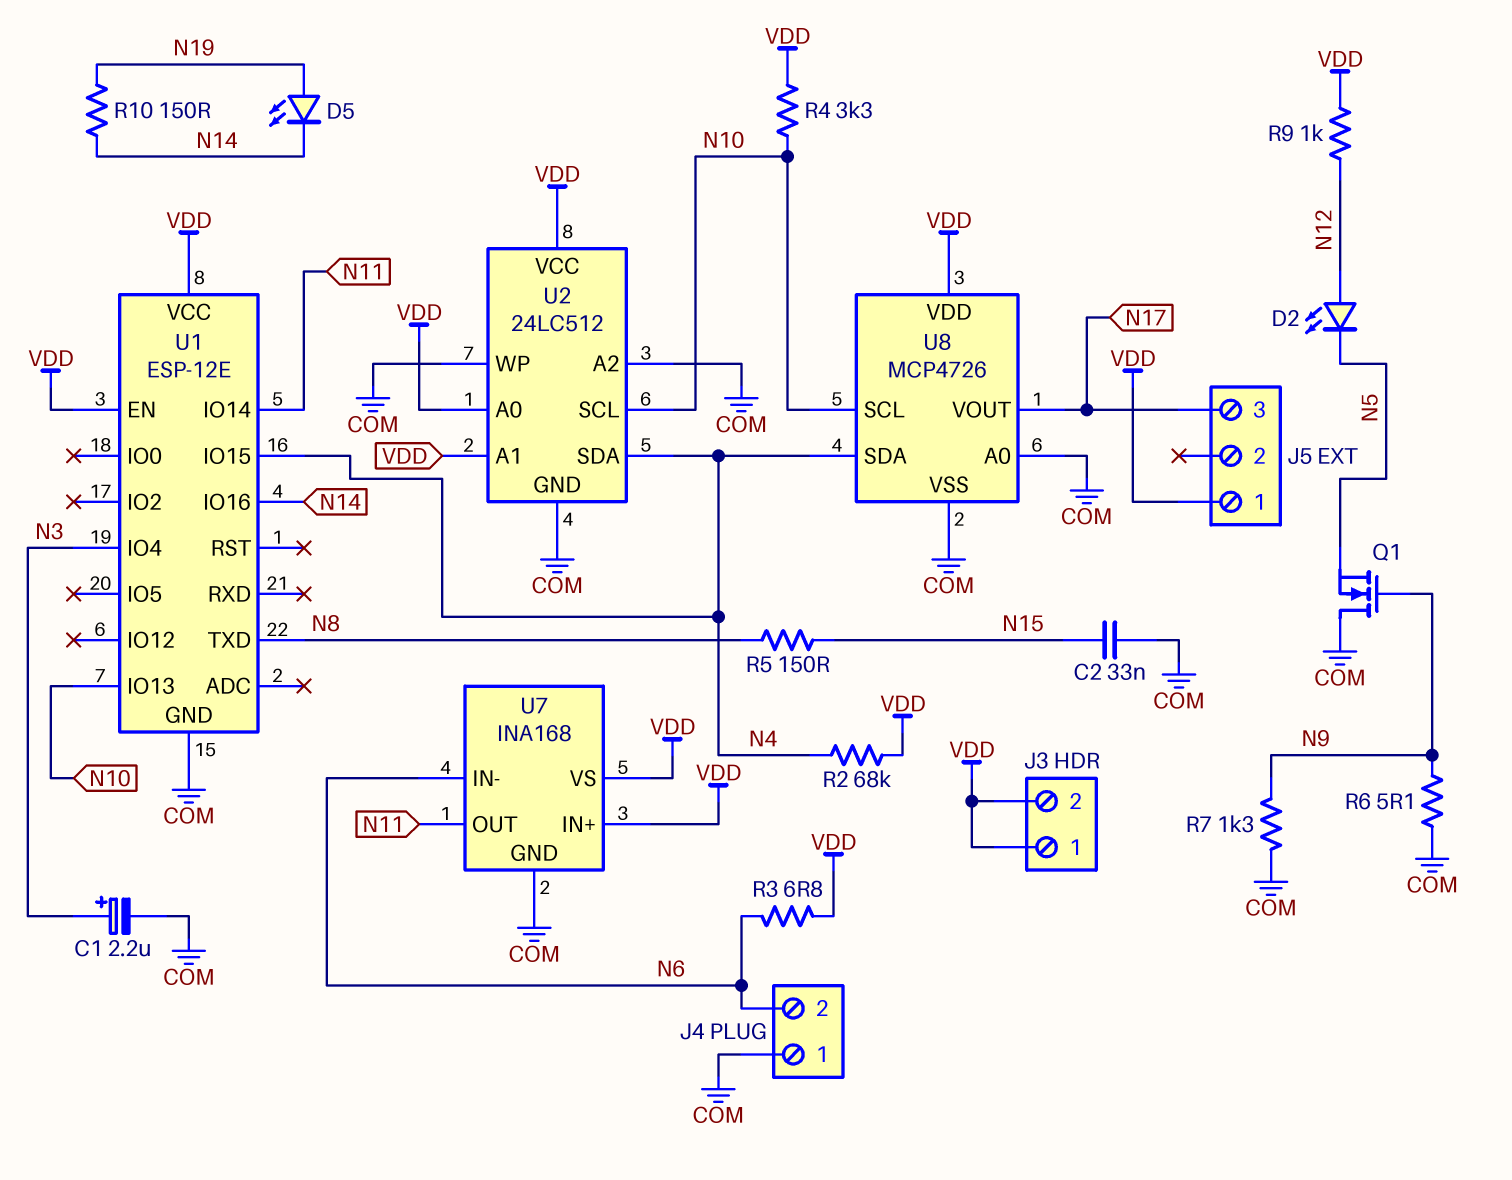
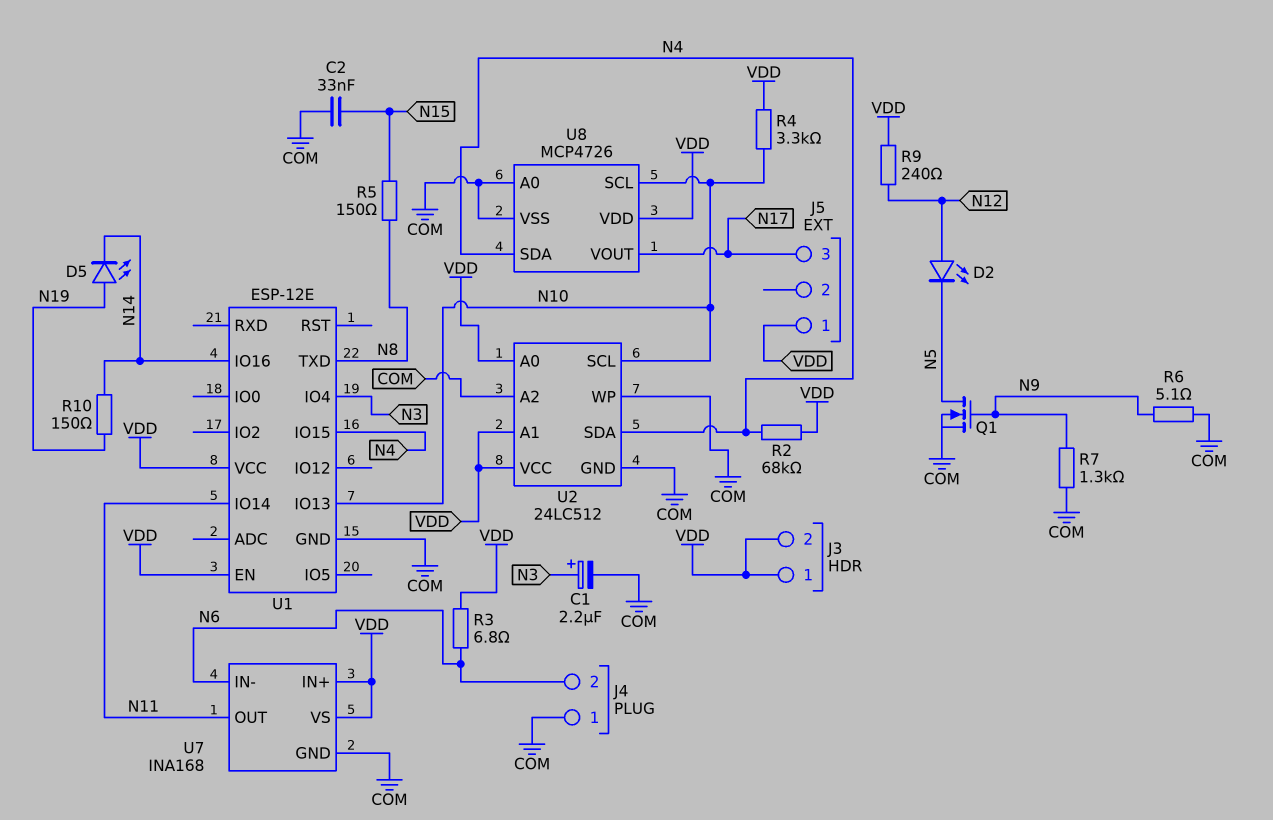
Q1: NMOS (G N9, D COM, S N5) -> NMOS (G N9, D N5, S COM)
R9: 1k (N12, VDD) -> 240 (N12, VDD)

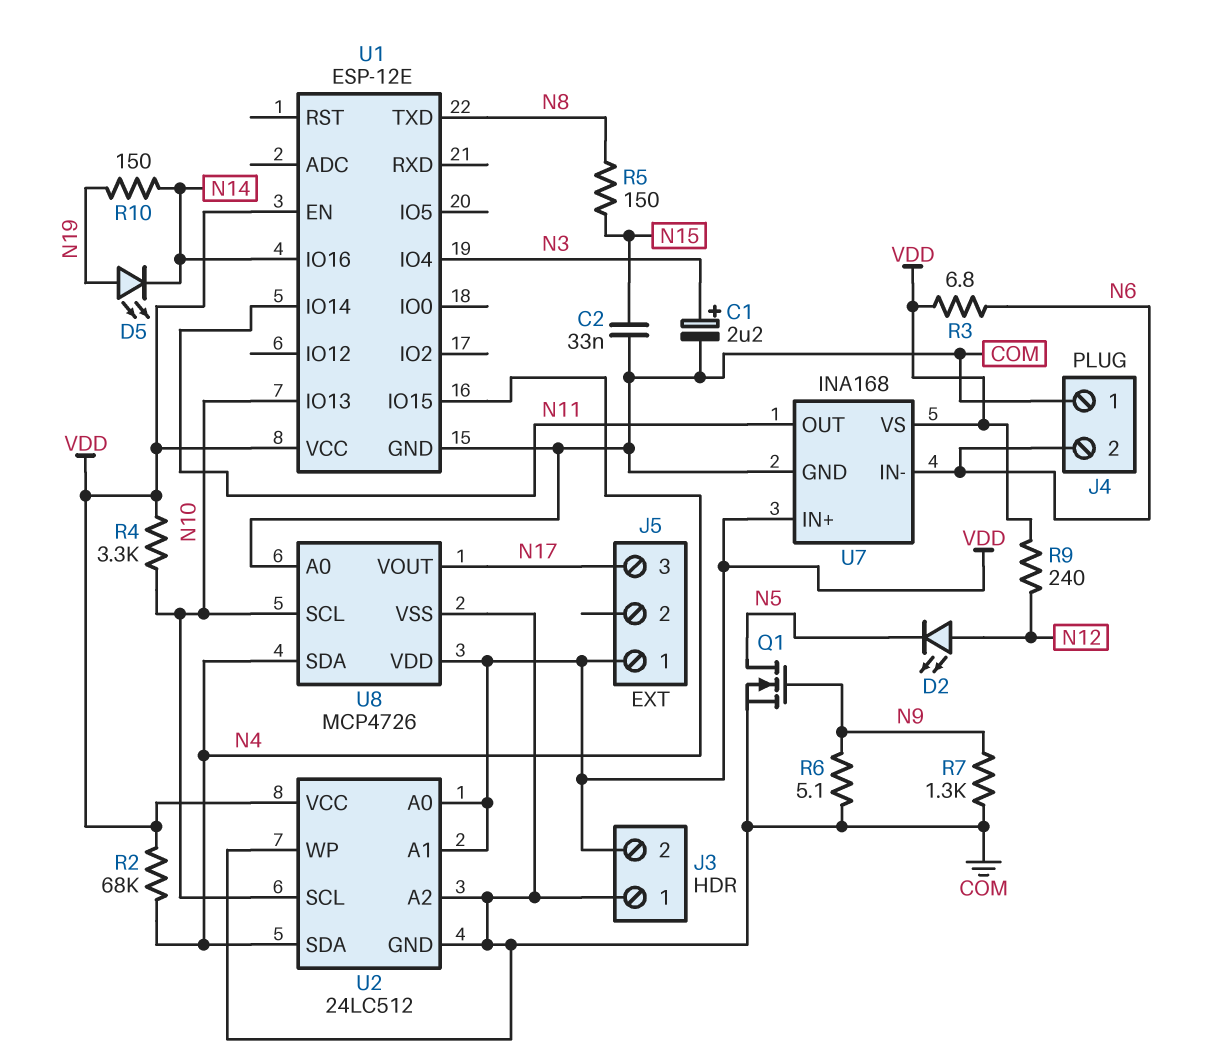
J3 pin 1: VDD -> COM

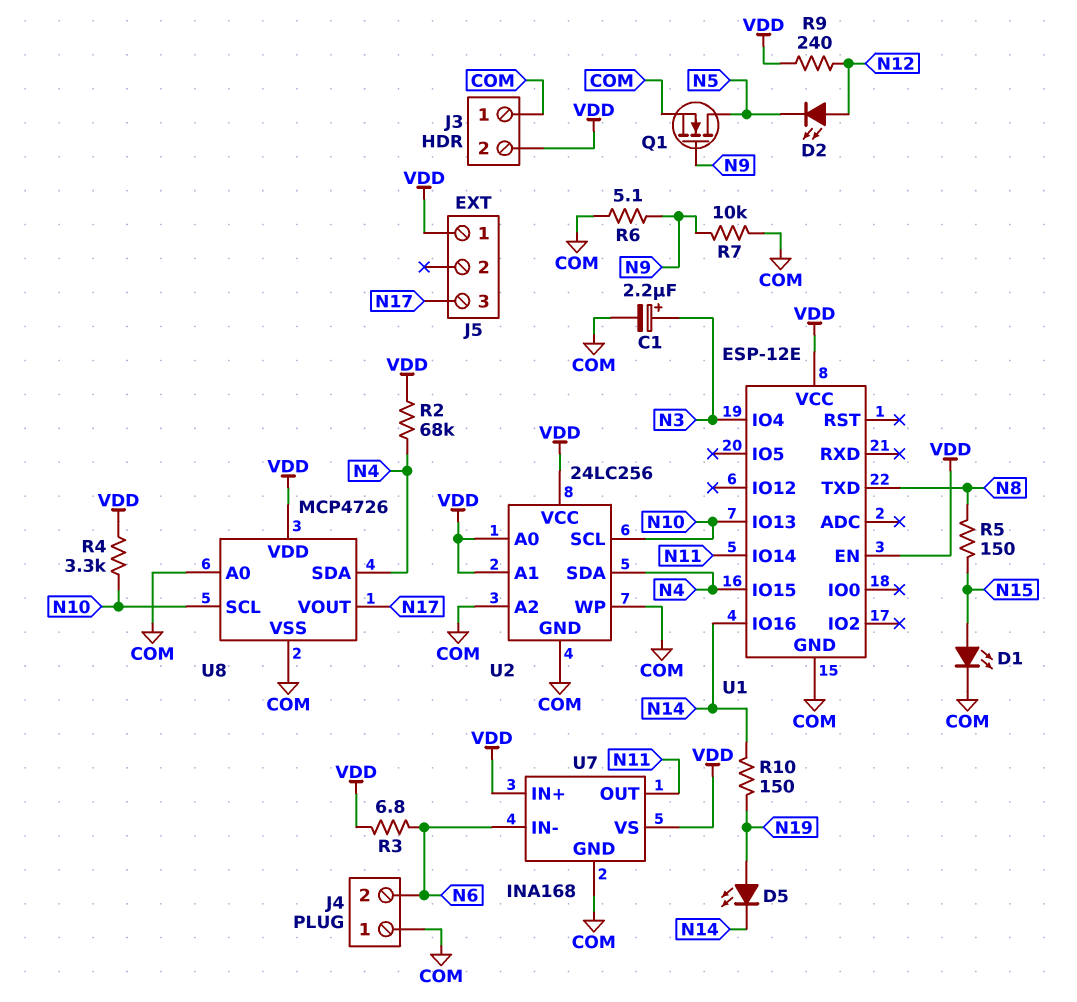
C2: 33nF (COM, N15) -> none
D1: none -> LED (A N15, K COM)
R7: 1.3k (COM, N9) -> 10k (COM, N9)
U2: 24LC512 -> 24LC256

